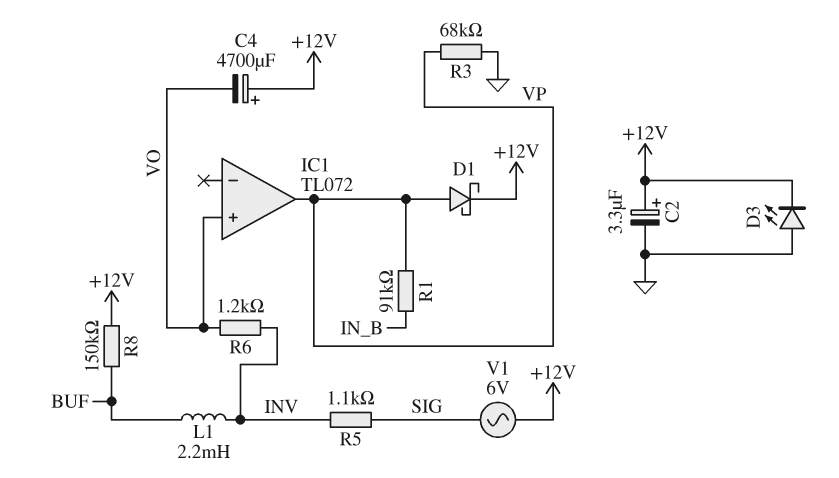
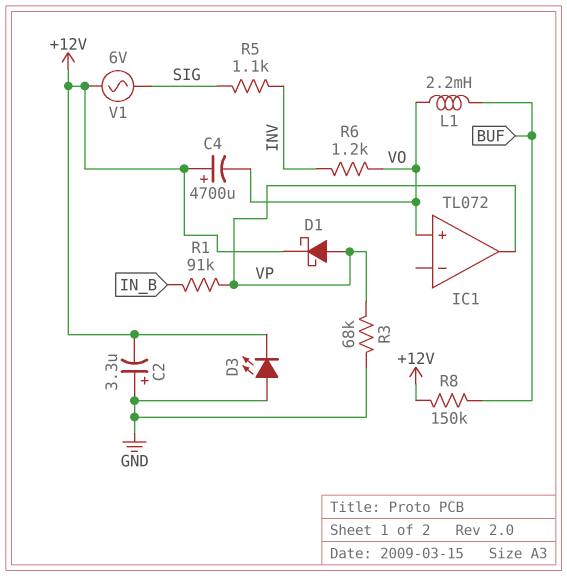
C2: 3.3uF (plus +12V, minus GND) -> 3.3uF (plus GND, minus +12V)
L1: 2.2mH (BUF, INV) -> 2.2mH (BUF, VO)

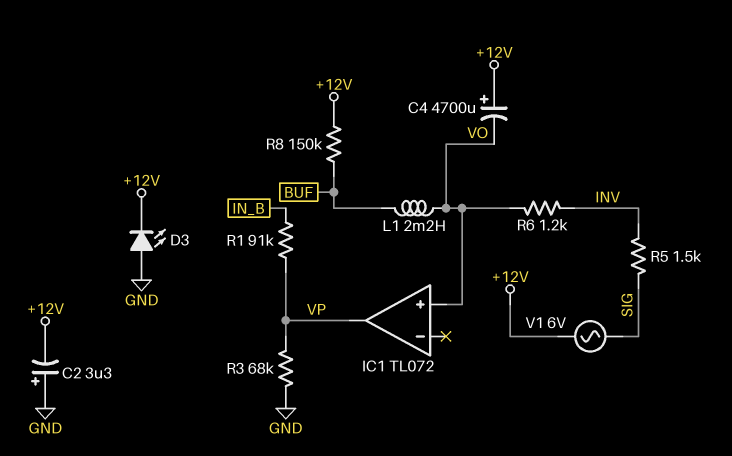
D1: schottky (A VP, K +12V) -> none
R5: 1.1k (INV, SIG) -> 1.5k (INV, SIG)

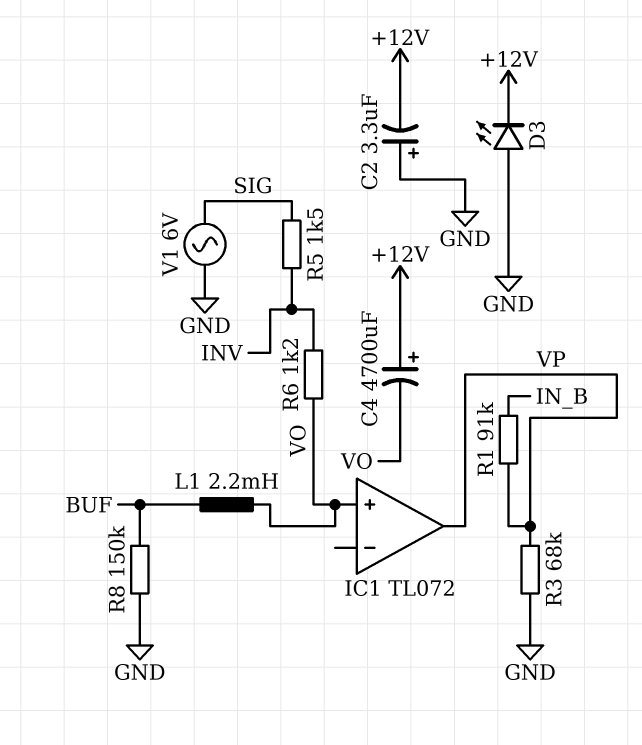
R8: 150k (+12V, BUF) -> 150k (BUF, GND)
V1: AC 6V (+12V, SIG) -> AC 6V (GND, SIG)

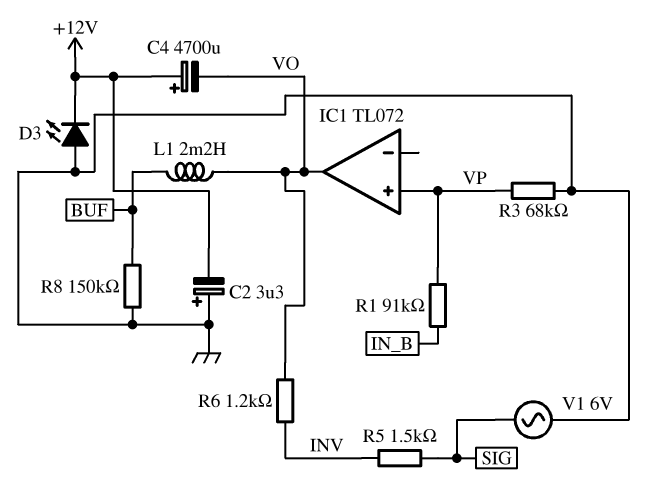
IC1 pin in+: VO -> VP
IC1 pin out: VP -> VO

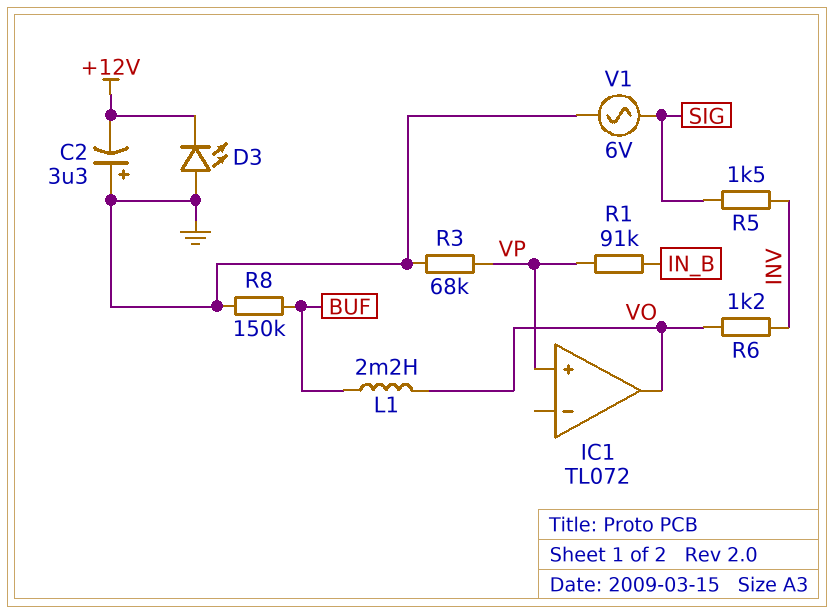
C4: 4700uF (plus +12V, minus VO) -> none

